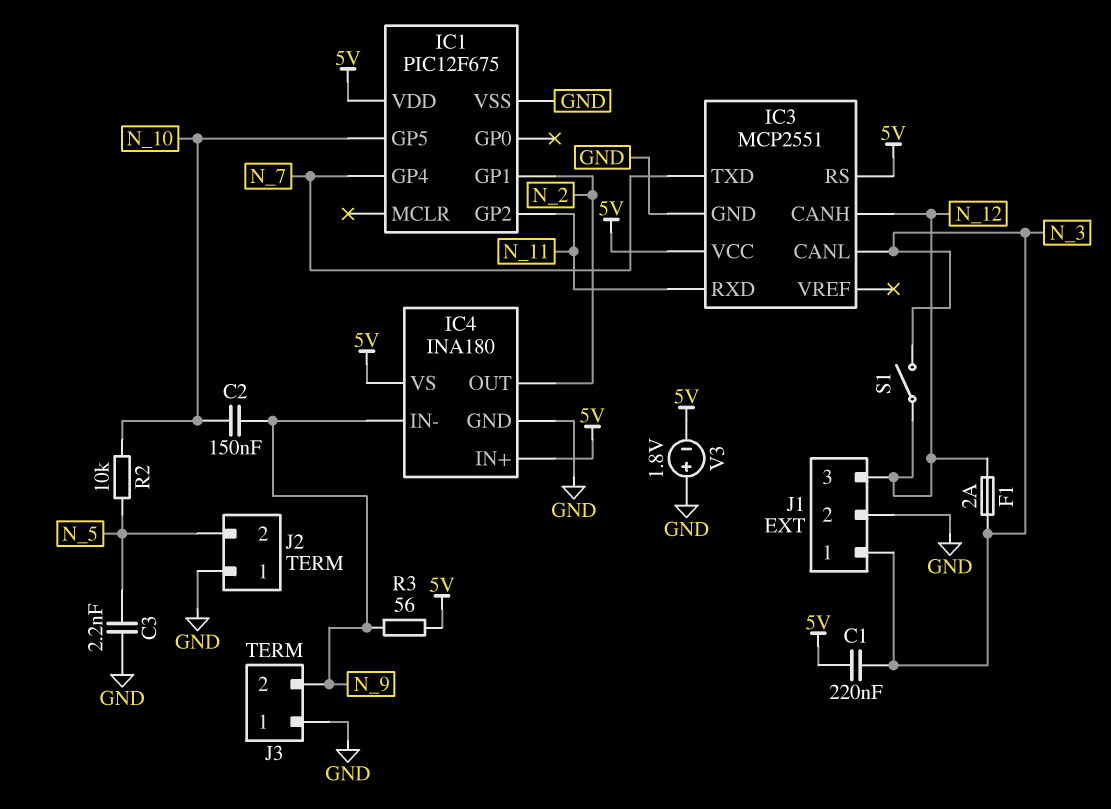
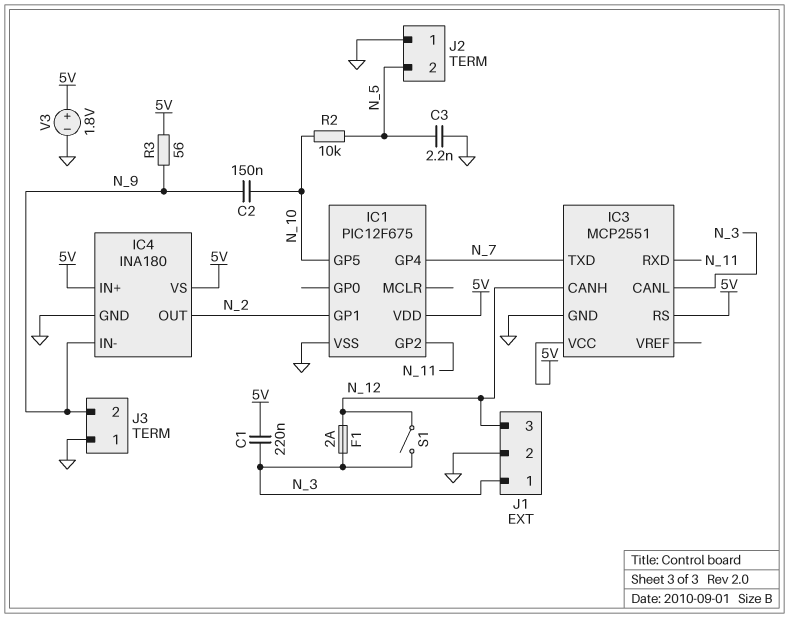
V3: 1.8V (plus GND, minus 5V) -> 1.8V (plus 5V, minus GND)

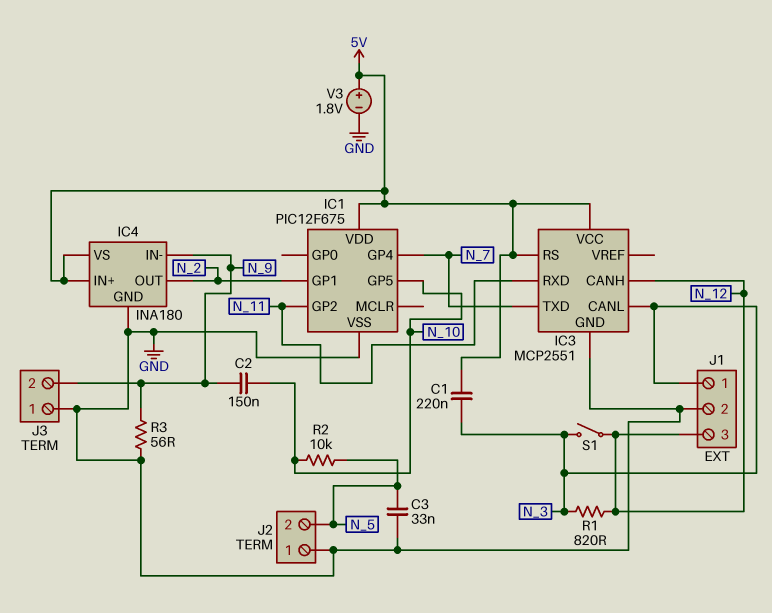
C3: 2.2nF (GND, N_5) -> 33nF (GND, N_5)
F1: 2A (N_3, N_12) -> none
R1: none -> 820 (N_3, N_12)
R3: 56 (5V, N_9) -> 56 (GND, N_9)

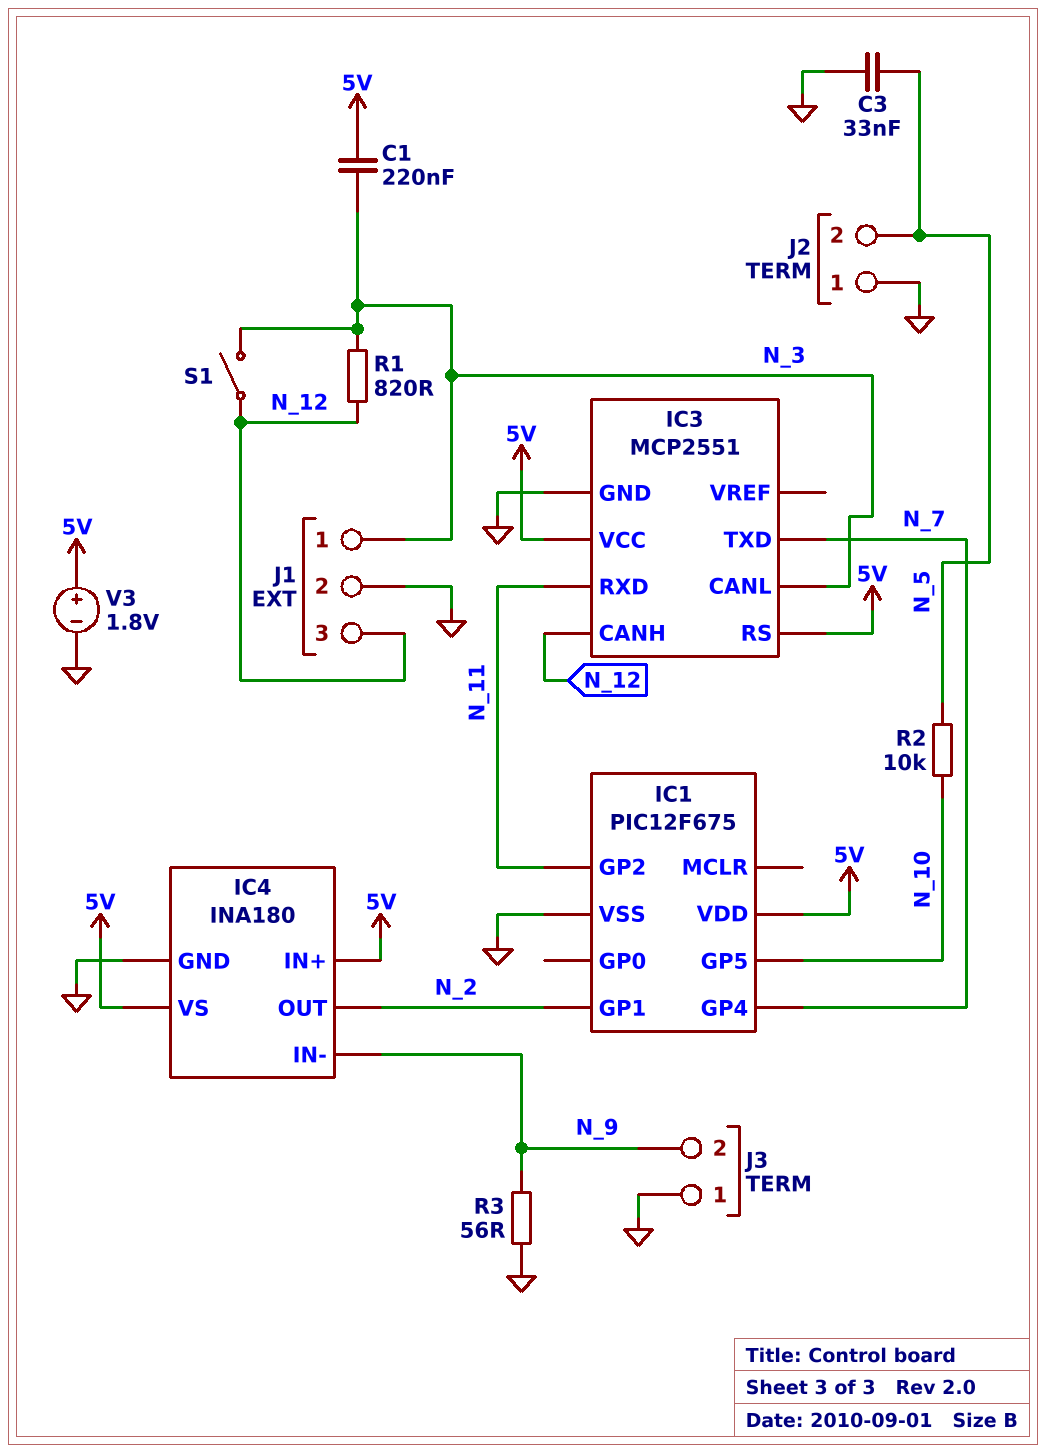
C2: 150nF (N_9, N_10) -> none

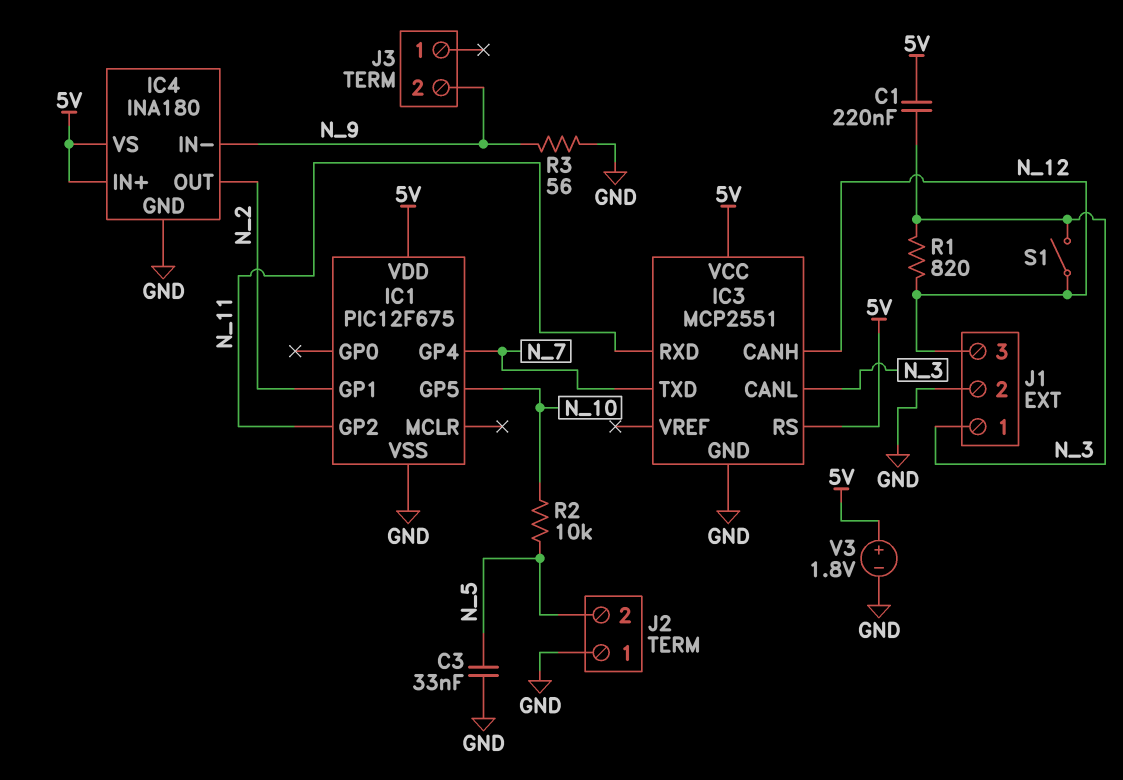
J3 pin 1: GND -> none

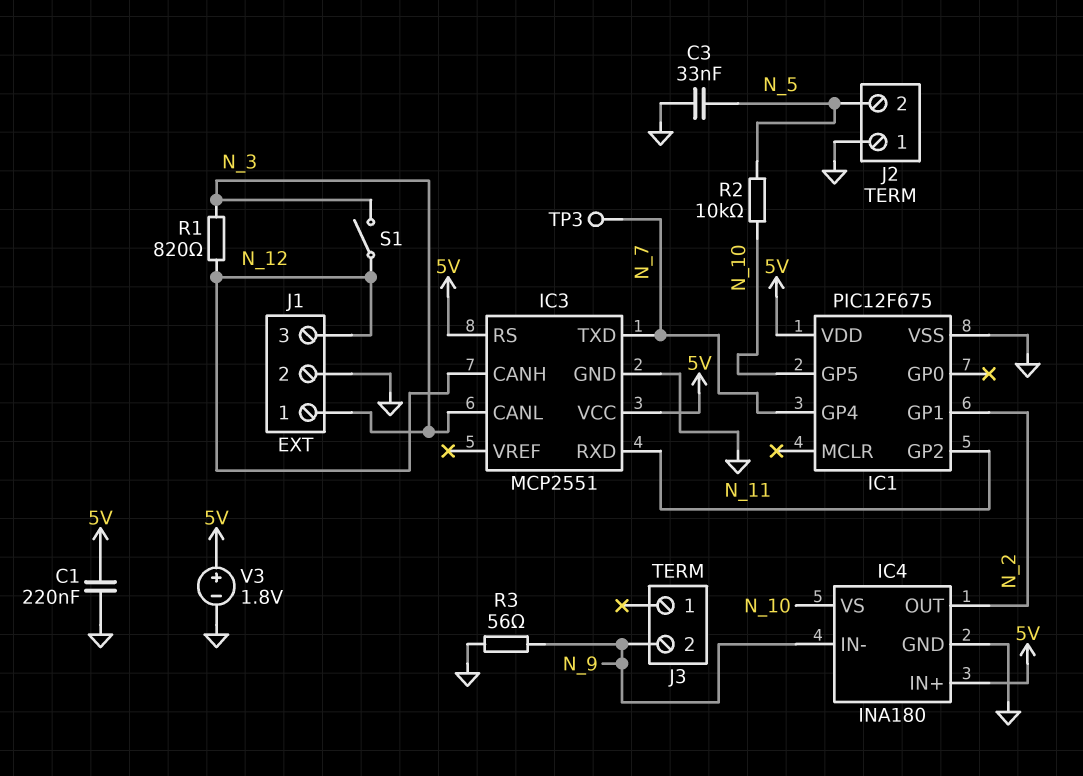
C1: 220nF (5V, N_3) -> 220nF (5V, GND)
IC4 pin VS: 5V -> N_10
TP3: none -> test point (N_7)

